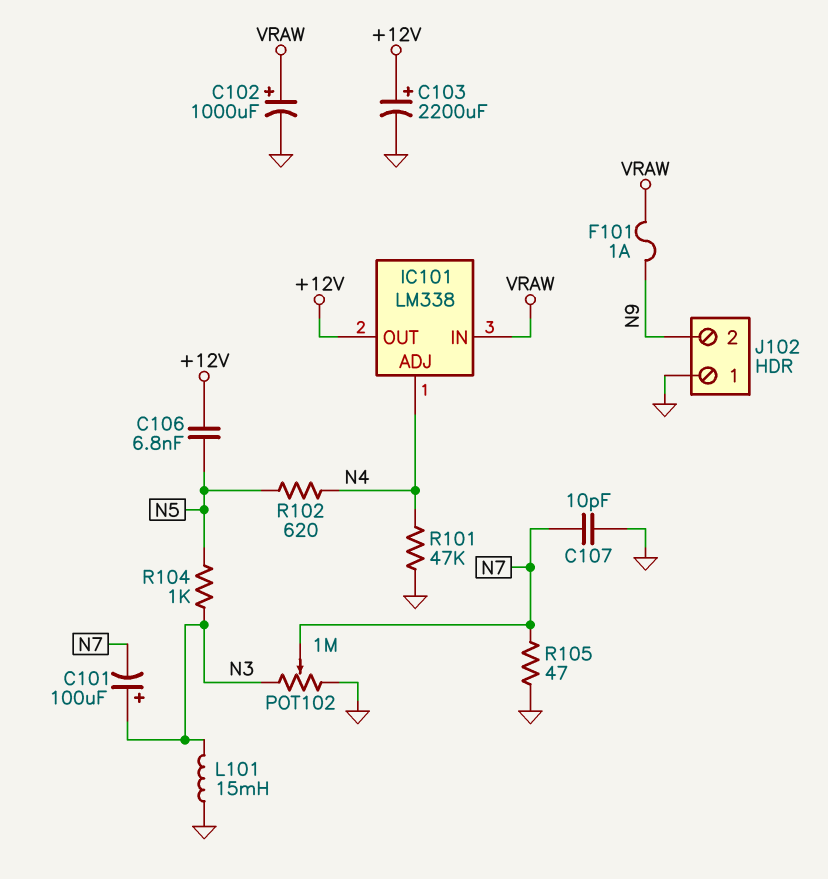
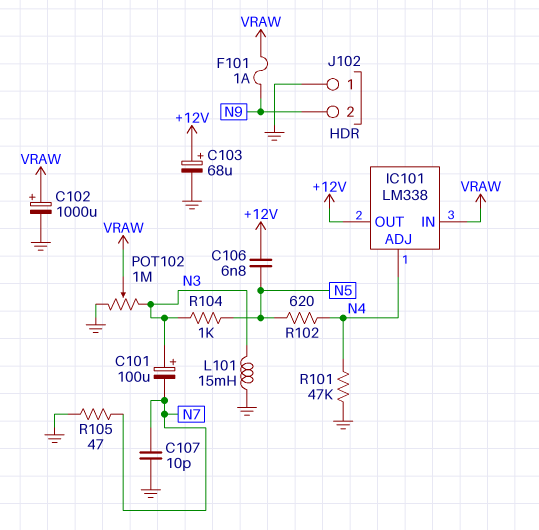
C103: 2200uF (plus +12V, minus GND) -> 68uF (plus +12V, minus GND)
POT102: 1M (GND, N3, wiper N7) -> 1M (GND, N3, wiper VRAW)

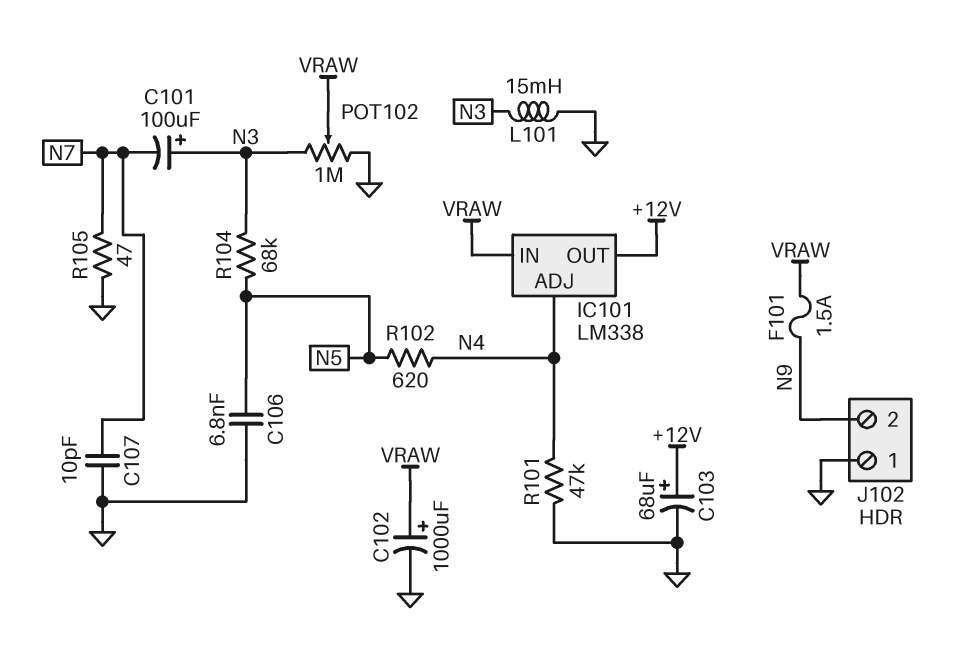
C106: 6.8nF (+12V, N5) -> 6.8nF (GND, N5)
F101: 1A (N9, VRAW) -> 1.5A (N9, VRAW)
R104: 1k (N3, N5) -> 68k (N3, N5)

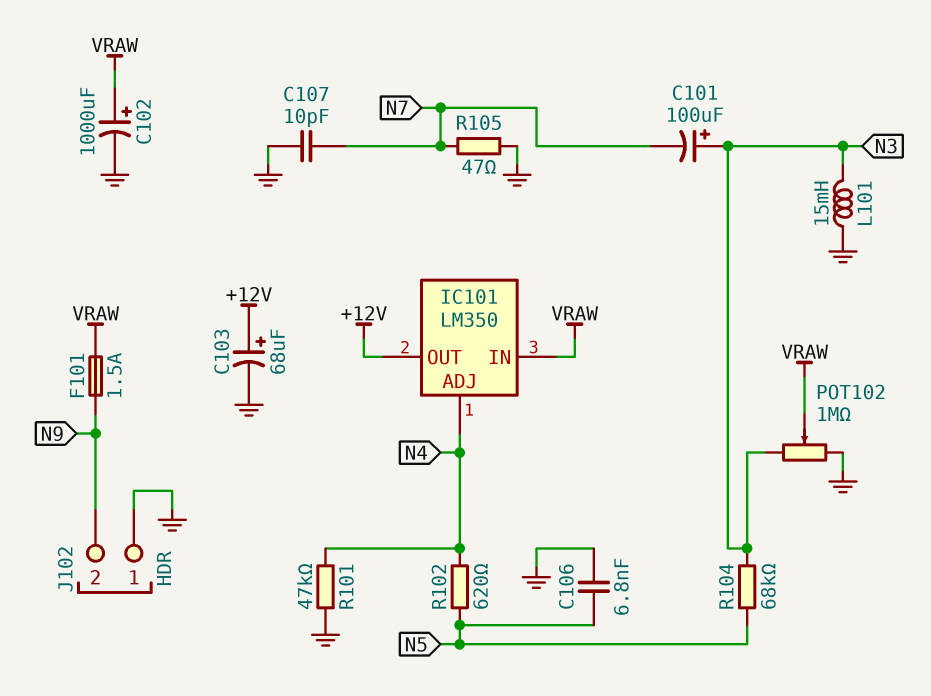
IC101: LM338 -> LM350

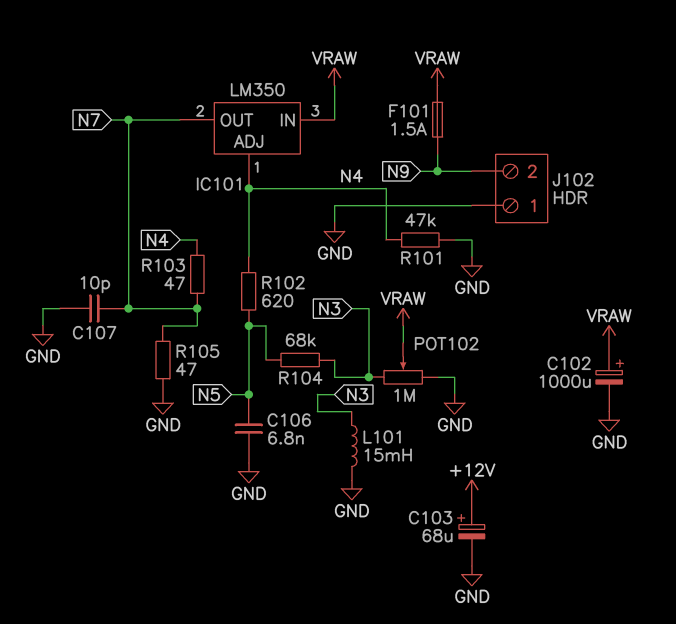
C101: 100uF (plus N3, minus N7) -> none
IC101 pin OUT: +12V -> N7
R103: none -> 47 (N4, N7)

